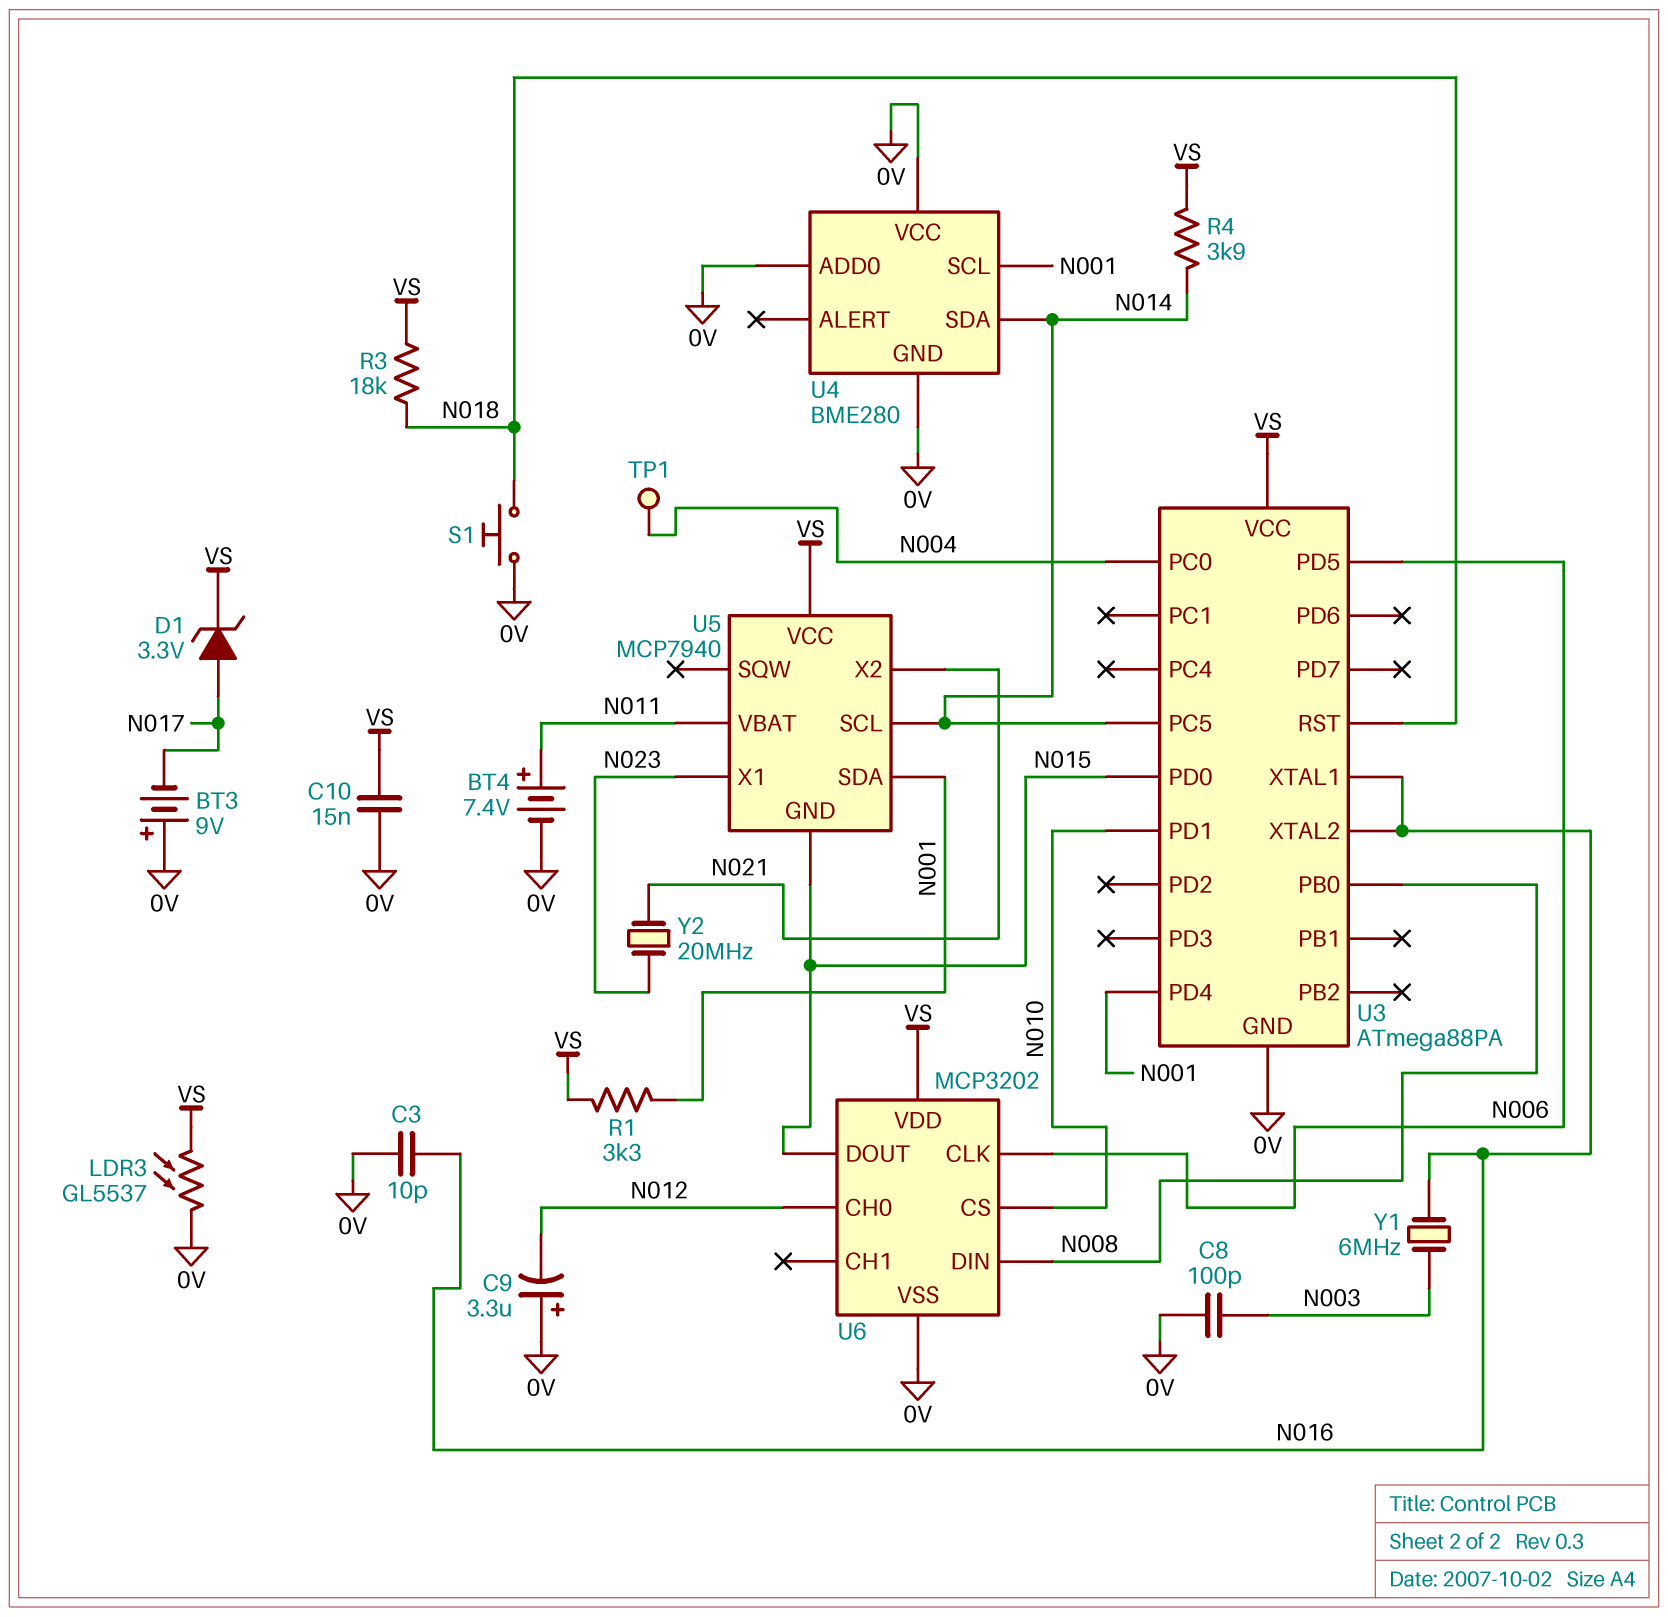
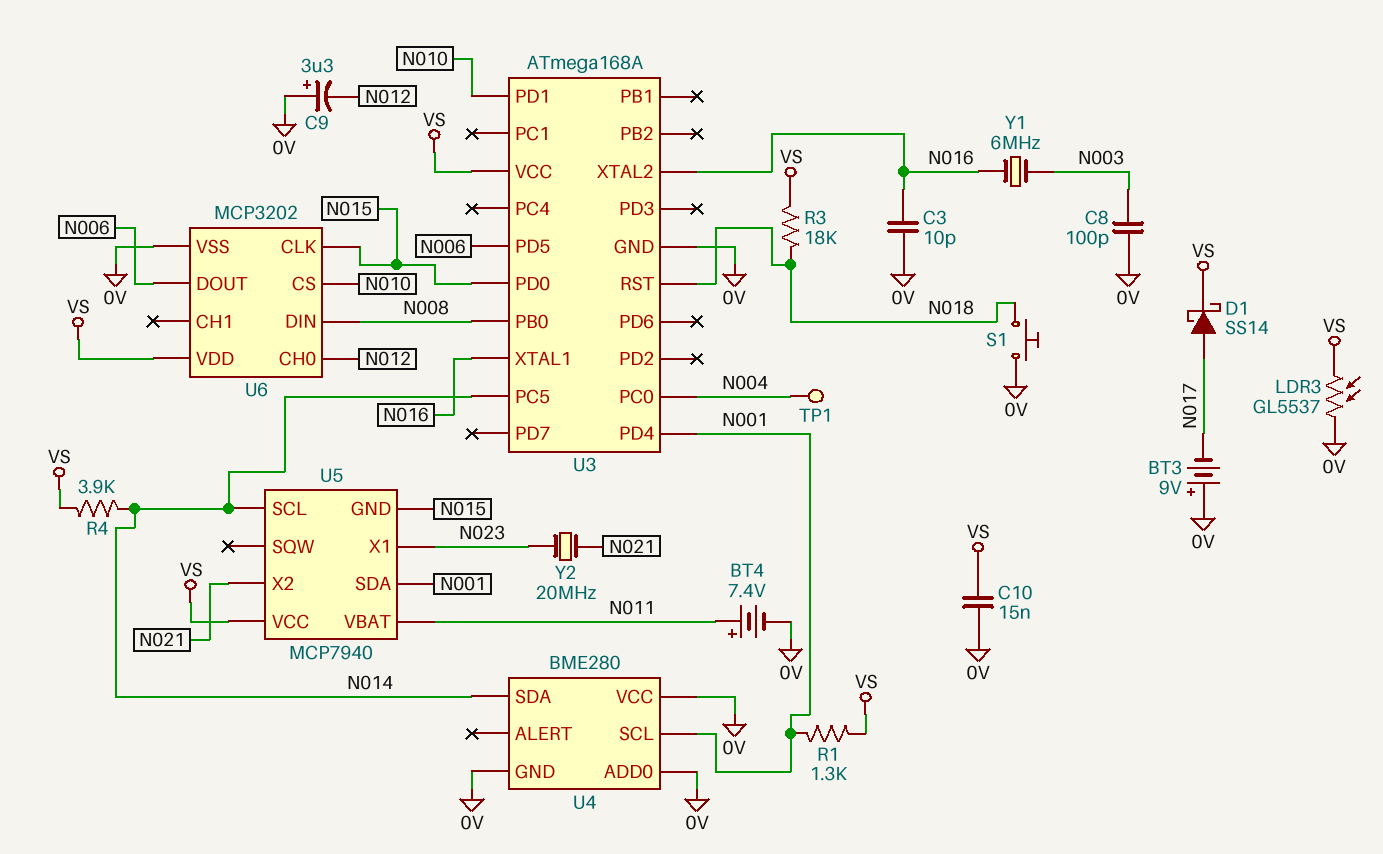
D1: zener 3.3V (A N017, K VS) -> schottky SS14 (A N017, K VS)
R1: 3.3k (N001, VS) -> 1.3k (N001, VS)
U3: ATmega88PA -> ATmega168A
U6 pin CLK: N006 -> N015
U6 pin DOUT: N015 -> N006

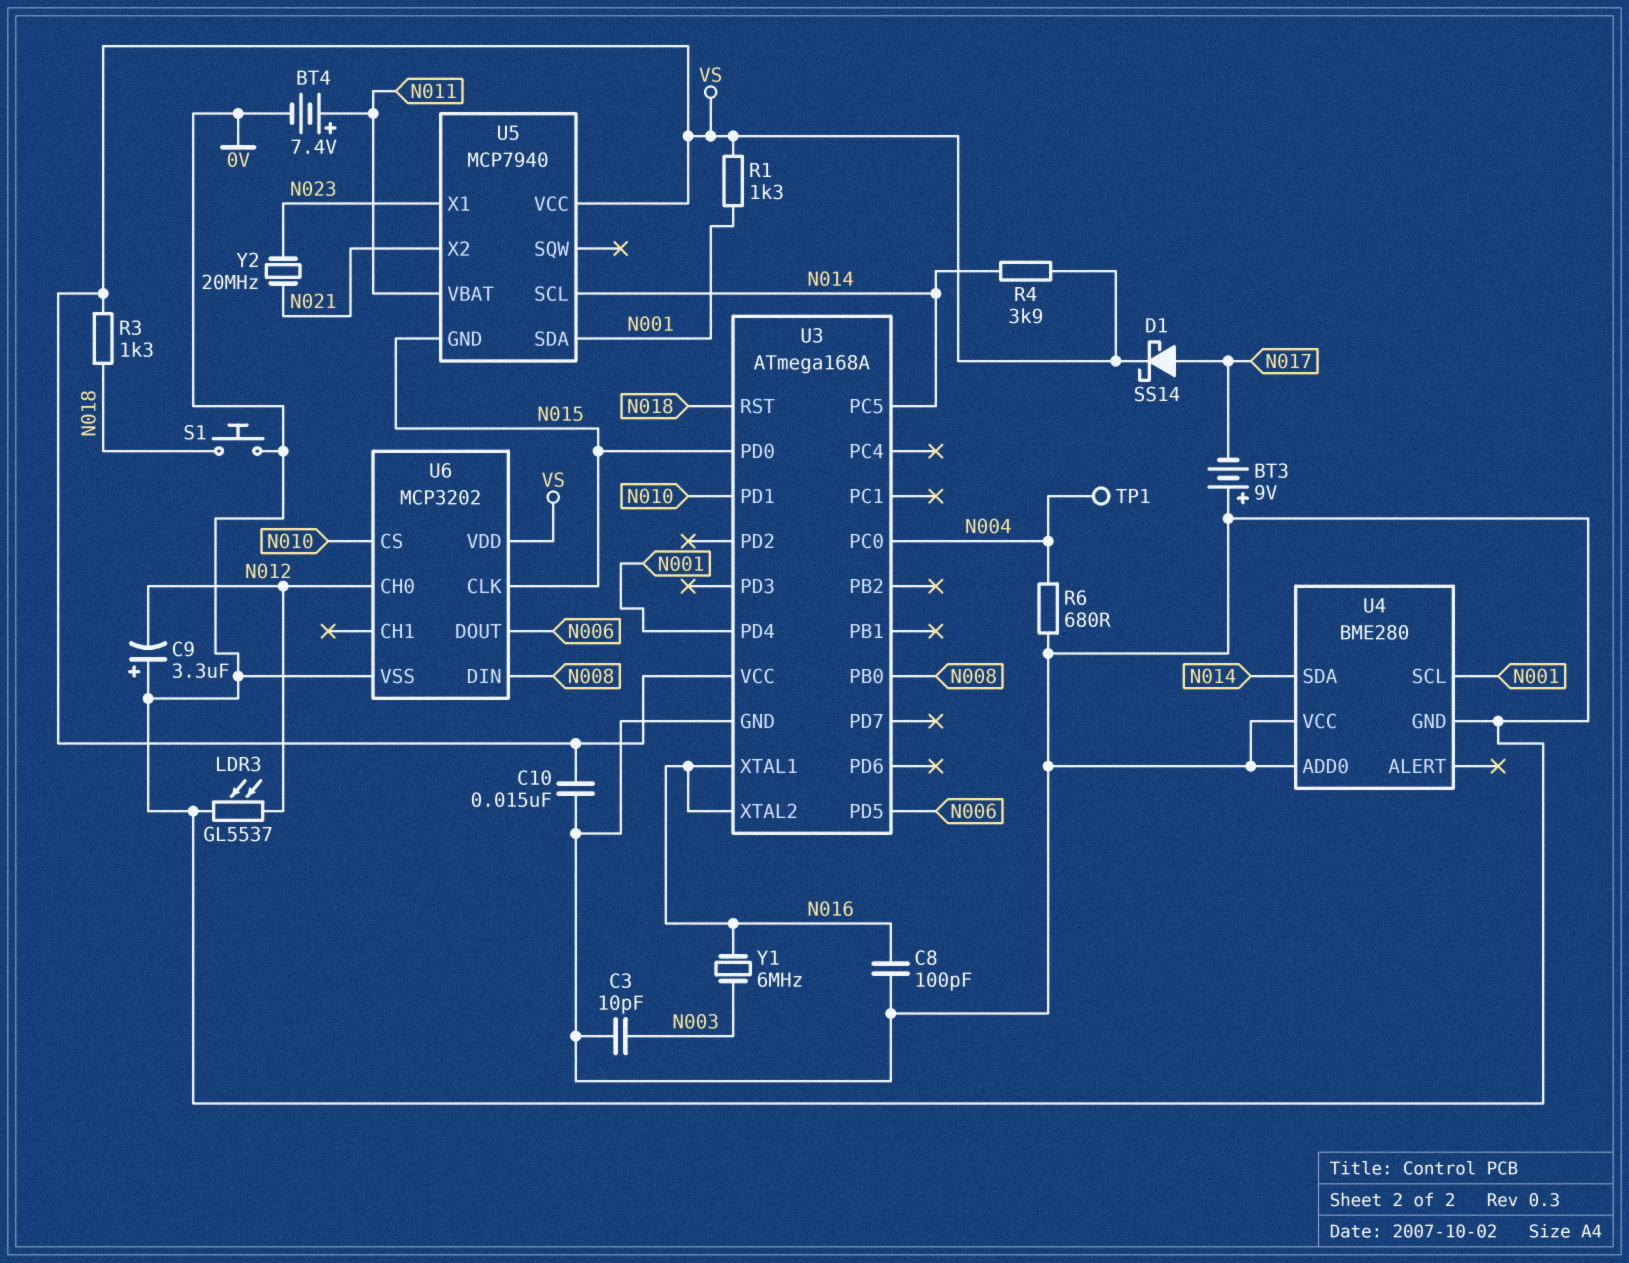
C3: 10pF (0V, N016) -> 10pF (0V, N003)
C8: 100pF (0V, N003) -> 100pF (0V, N016)
LDR3: GL5537 (0V, VS) -> GL5537 (0V, N012)
R3: 18k (N018, VS) -> 1.3k (N018, VS)
R6: none -> 680 (0V, N004)

